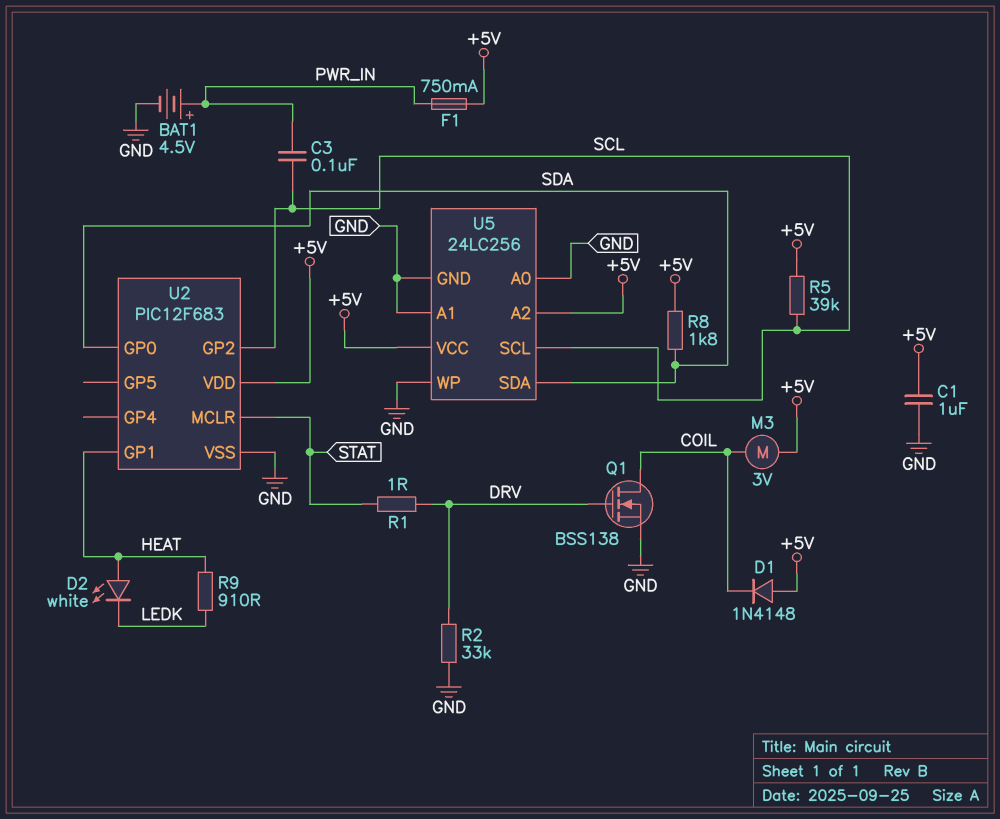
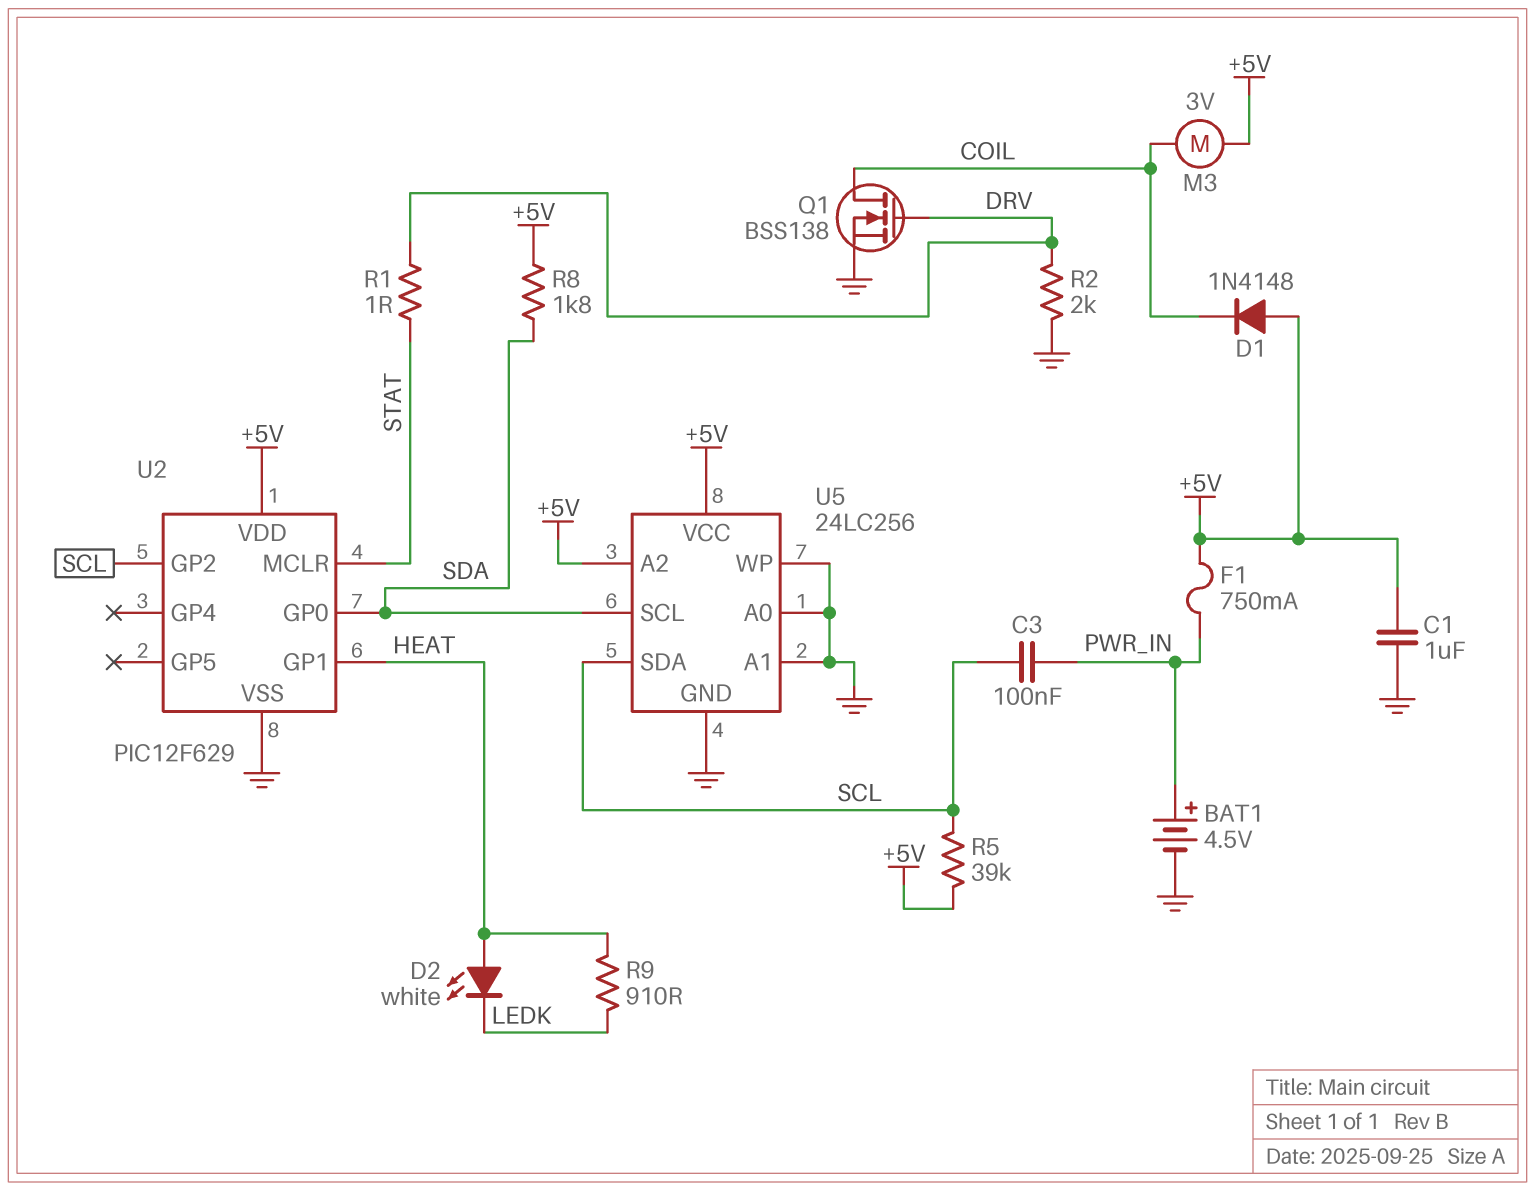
R2: 33k (DRV, GND) -> 2k (DRV, GND)
U2: PIC12F683 -> PIC12F629
U5 pin SCL: SCL -> SDA
U5 pin SDA: SDA -> SCL

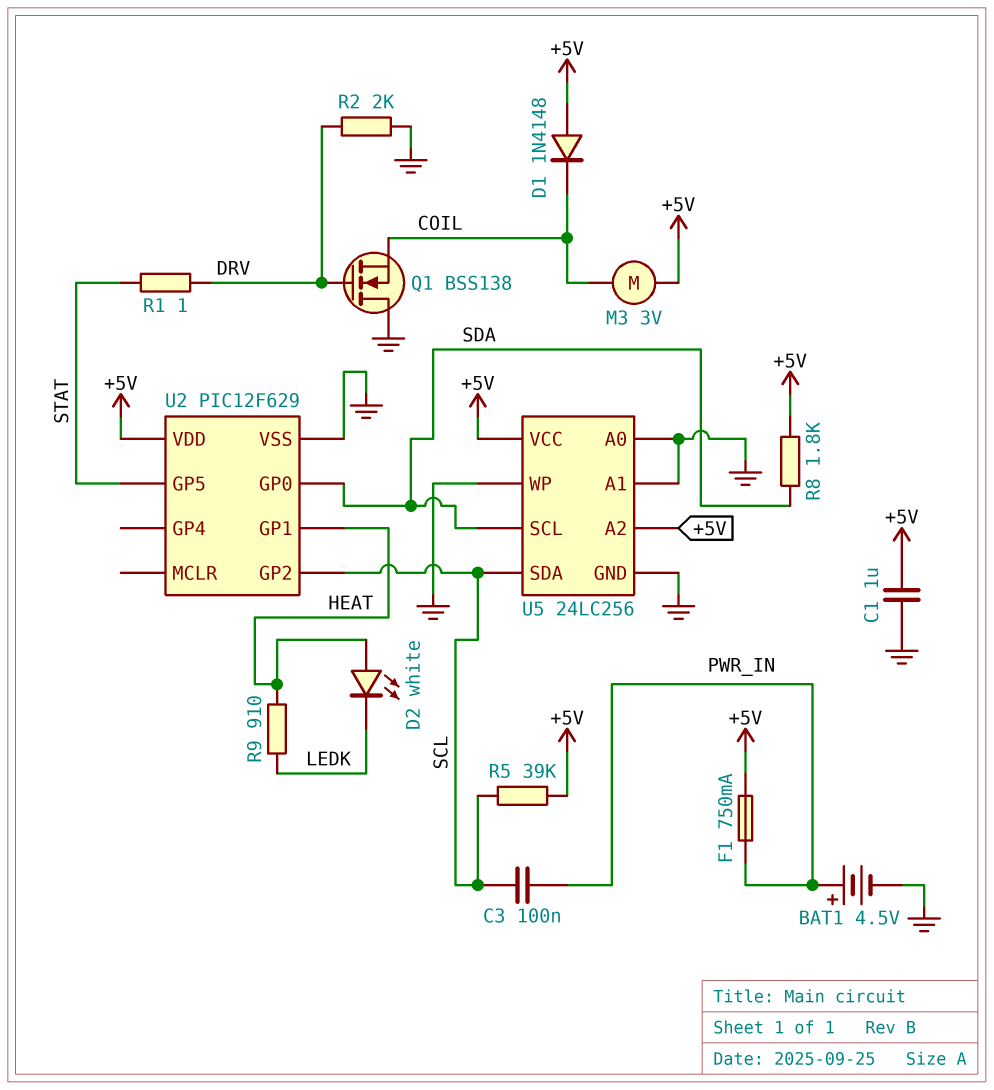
Q1: NMOS BSS138 (G DRV, D COIL, S GND) -> NMOS BSS138 (G DRV, D GND, S COIL)
U2 pin GP5: none -> STAT
U2 pin MCLR: STAT -> none

